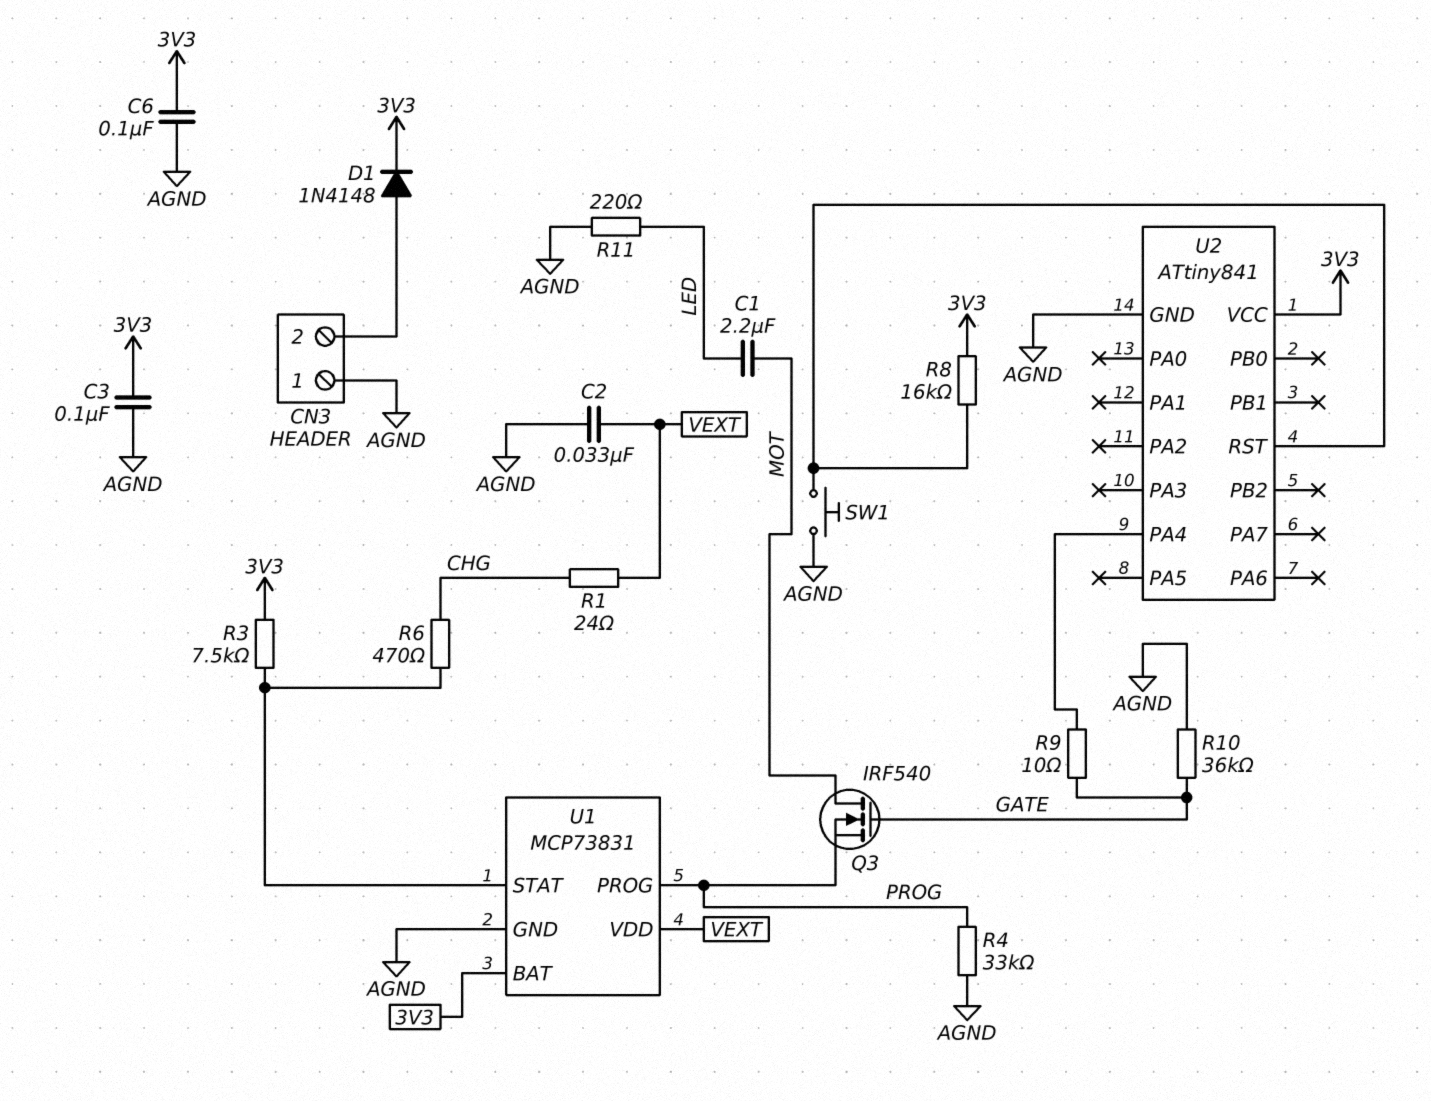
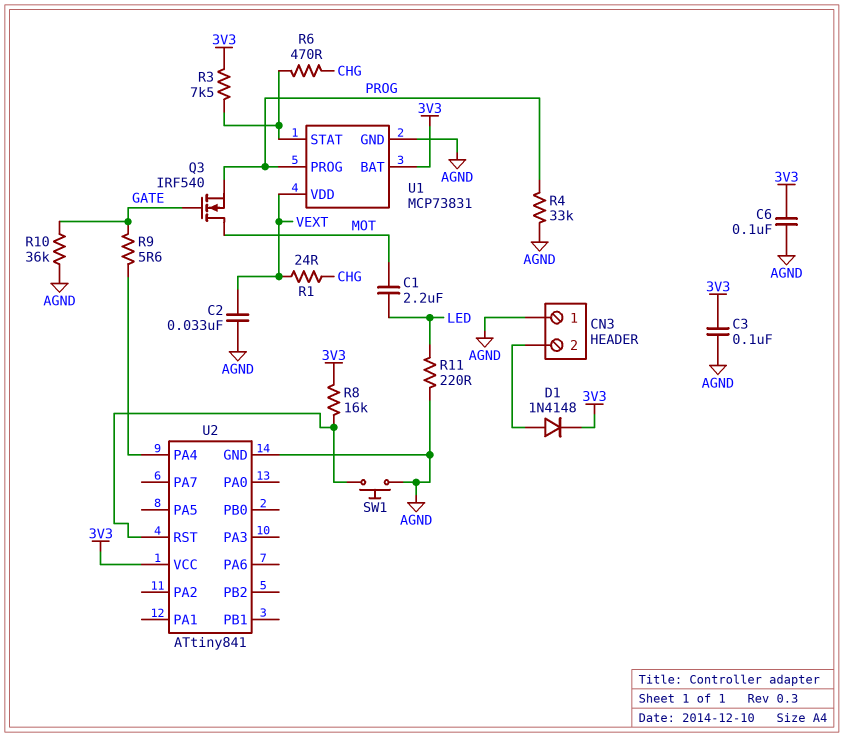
R9: 10 (GATE, U2/PA4) -> 5.6 (GATE, U2/PA4)

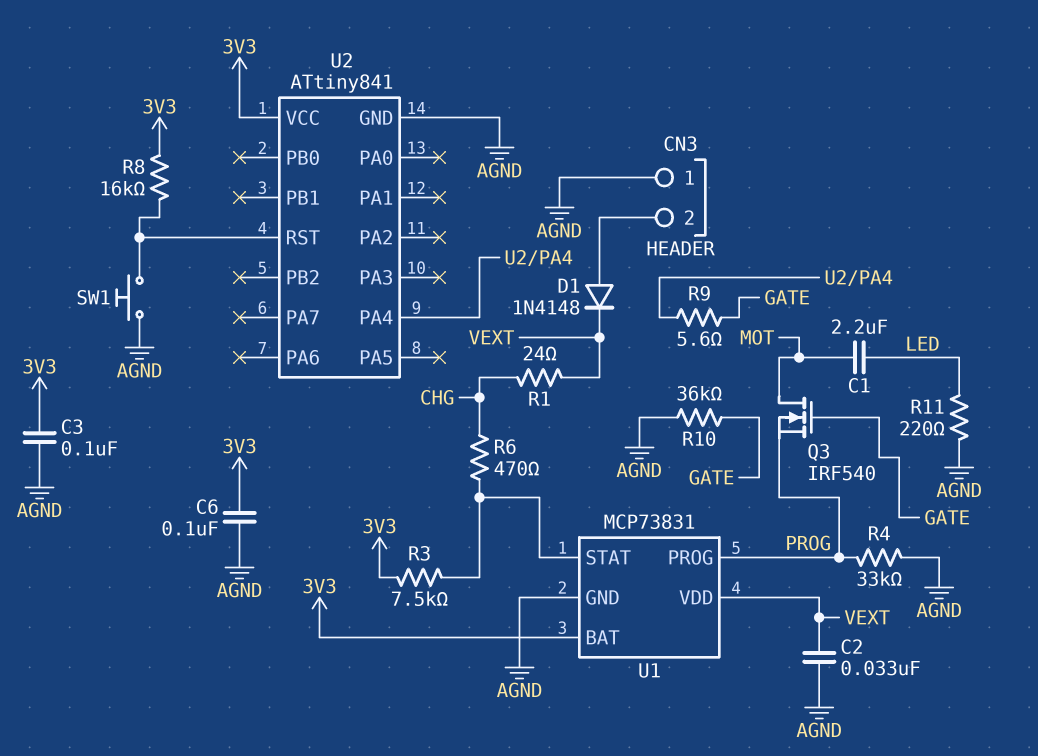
D1: diode 1N4148 (A CN3/2, K 3V3) -> diode 1N4148 (A CN3/2, K VEXT)

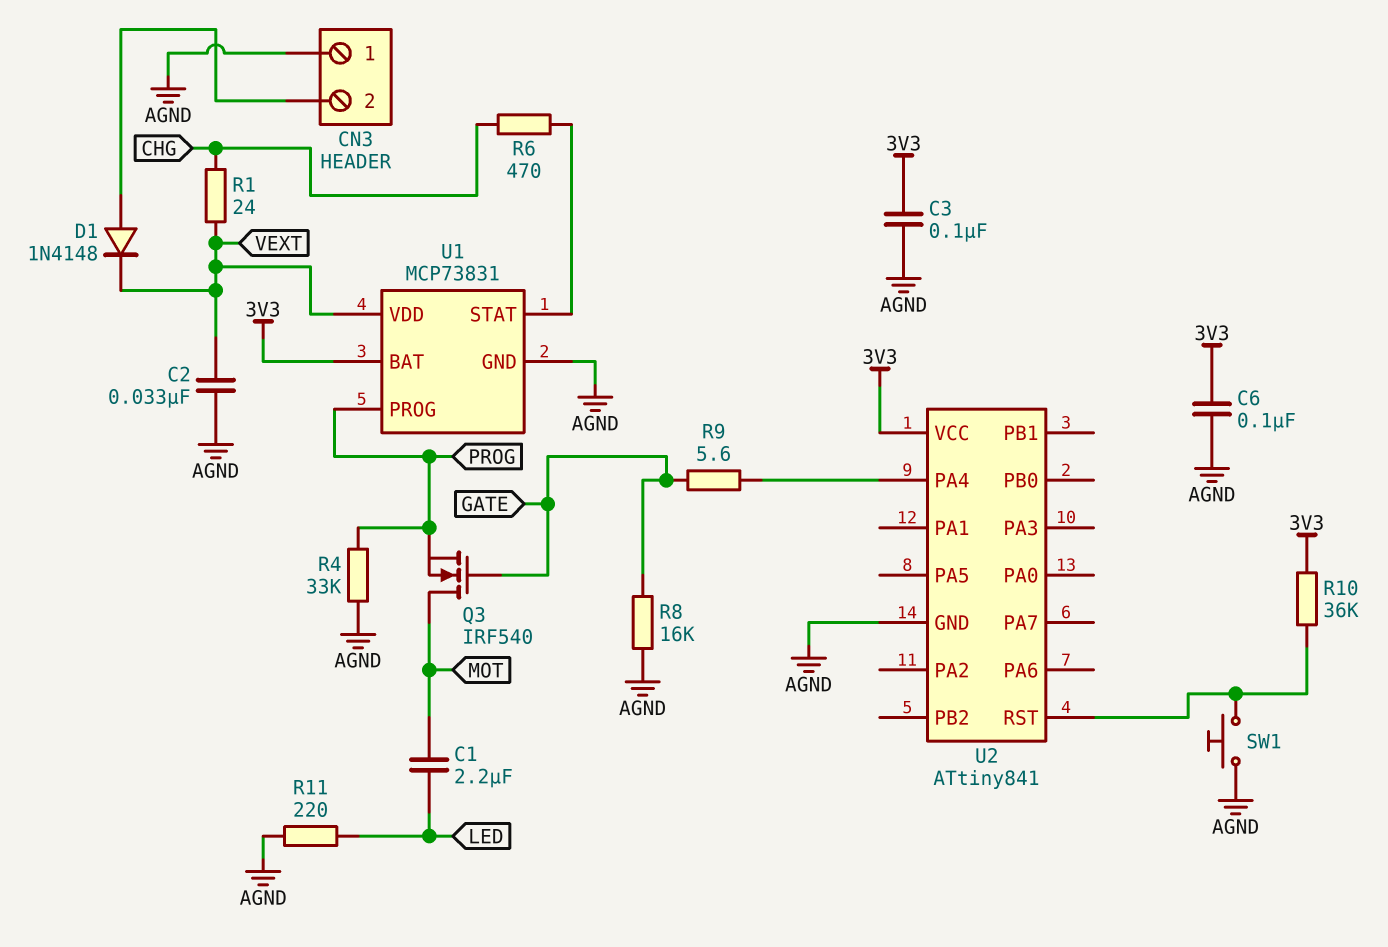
R3: 7.5k (3V3, U1/STAT) -> none
R8: 16k (3V3, U2/RST) -> 16k (AGND, GATE)
R10: 36k (AGND, GATE) -> 36k (3V3, U2/RST)

